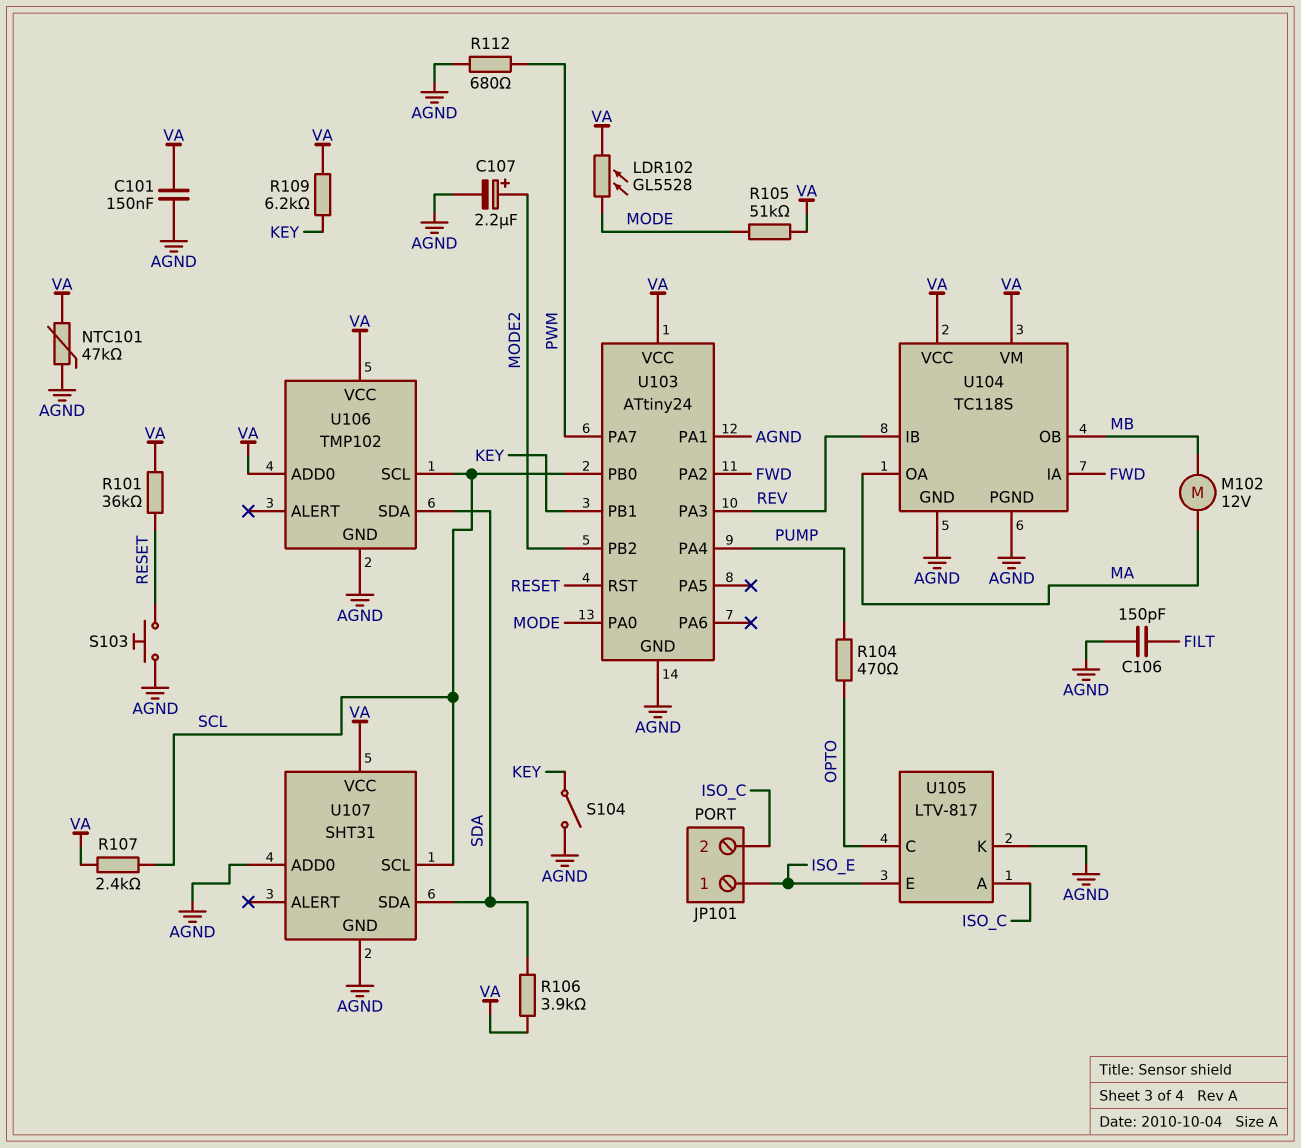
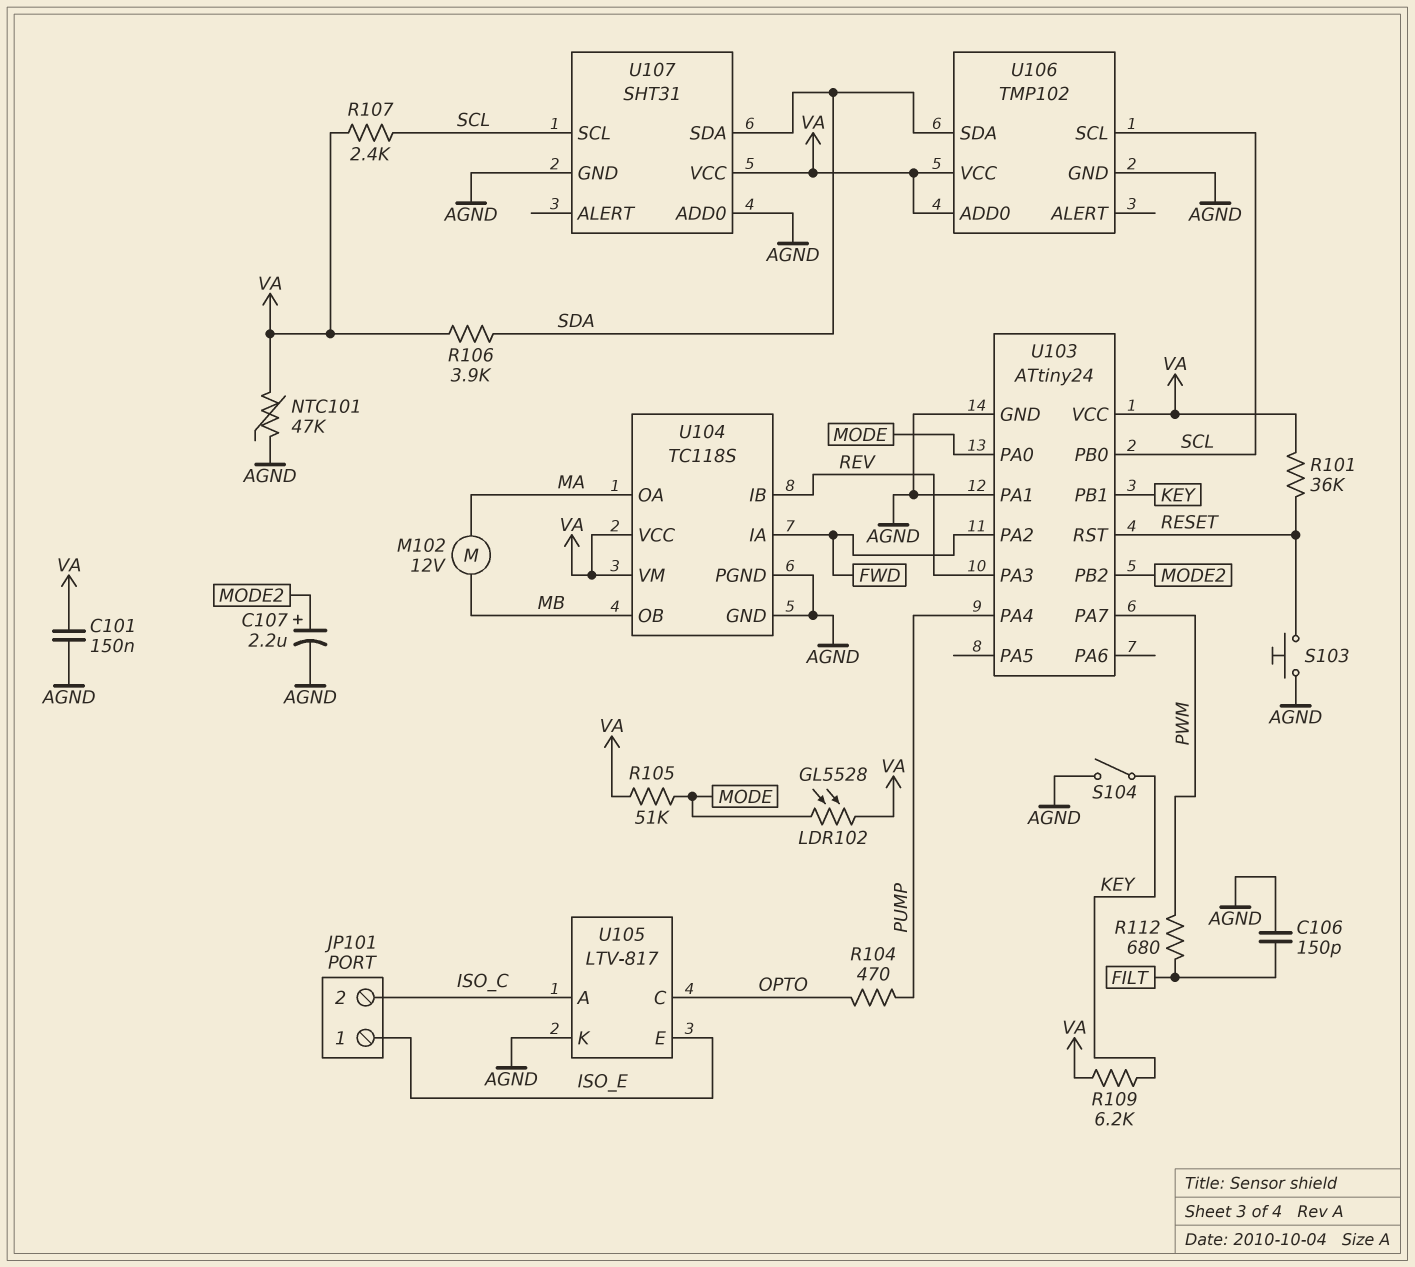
R112: 680 (AGND, PWM) -> 680 (FILT, PWM)

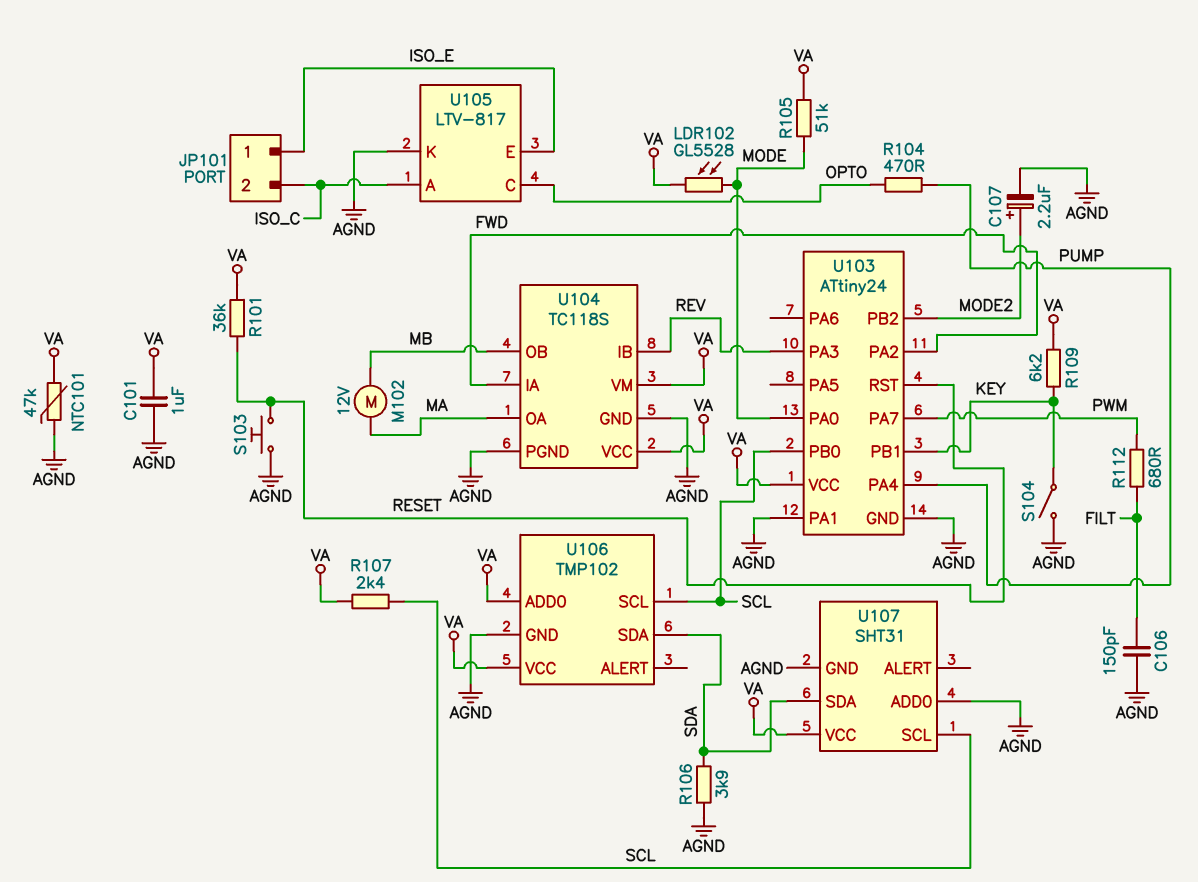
C101: 150nF (AGND, VA) -> 1uF (AGND, VA)
R106: 3.9k (SDA, VA) -> 3.9k (AGND, SDA)

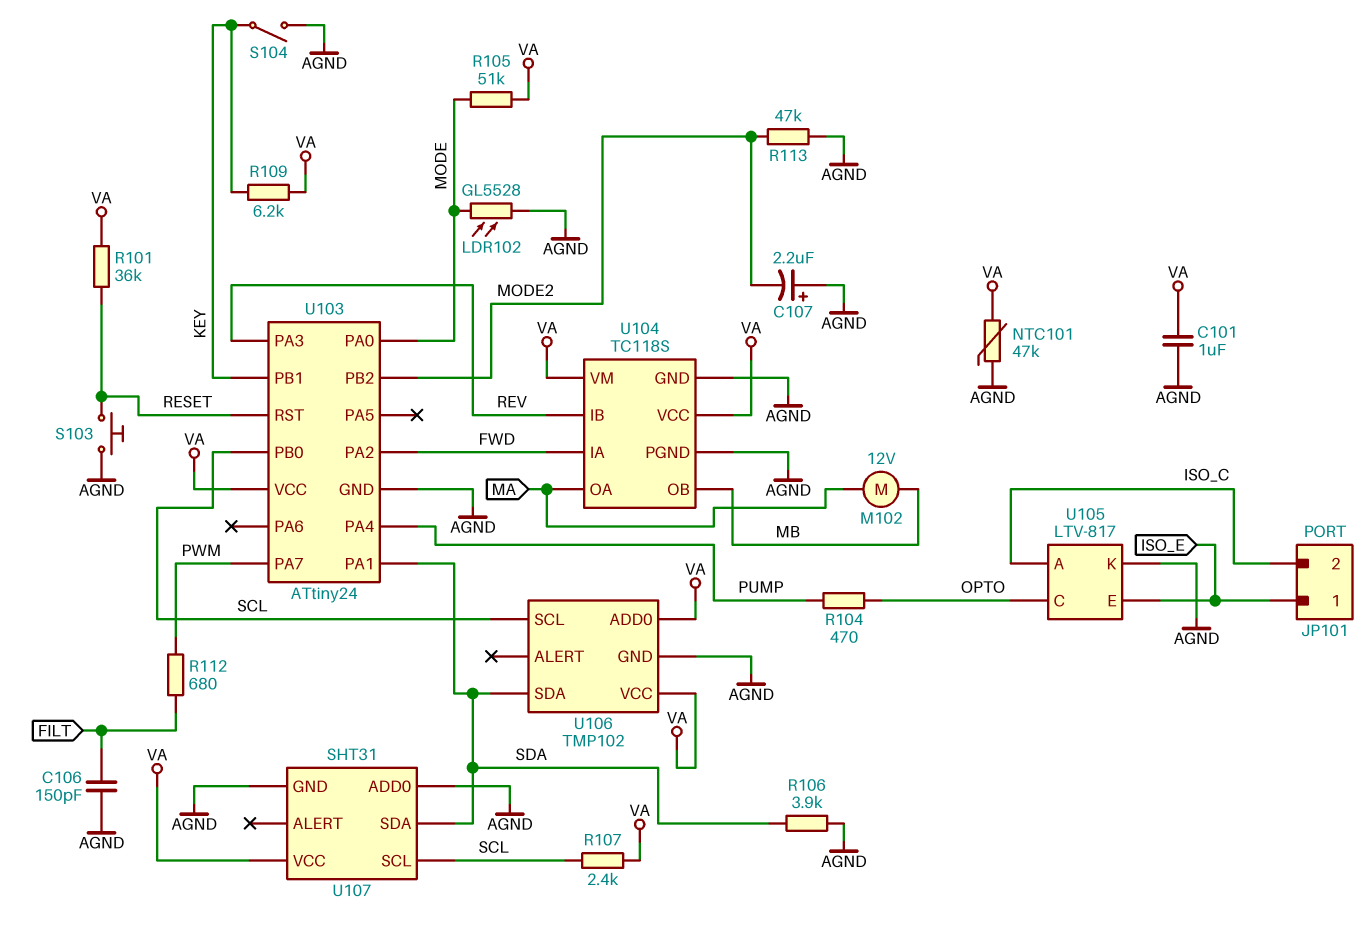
C107: 2.2uF (plus MODE2, minus AGND) -> 2.2uF (plus AGND, minus MODE2)
LDR102: GL5528 (MODE, VA) -> GL5528 (AGND, MODE)
R113: none -> 47k (AGND, MODE2)
U103 pin PA1: AGND -> SDA

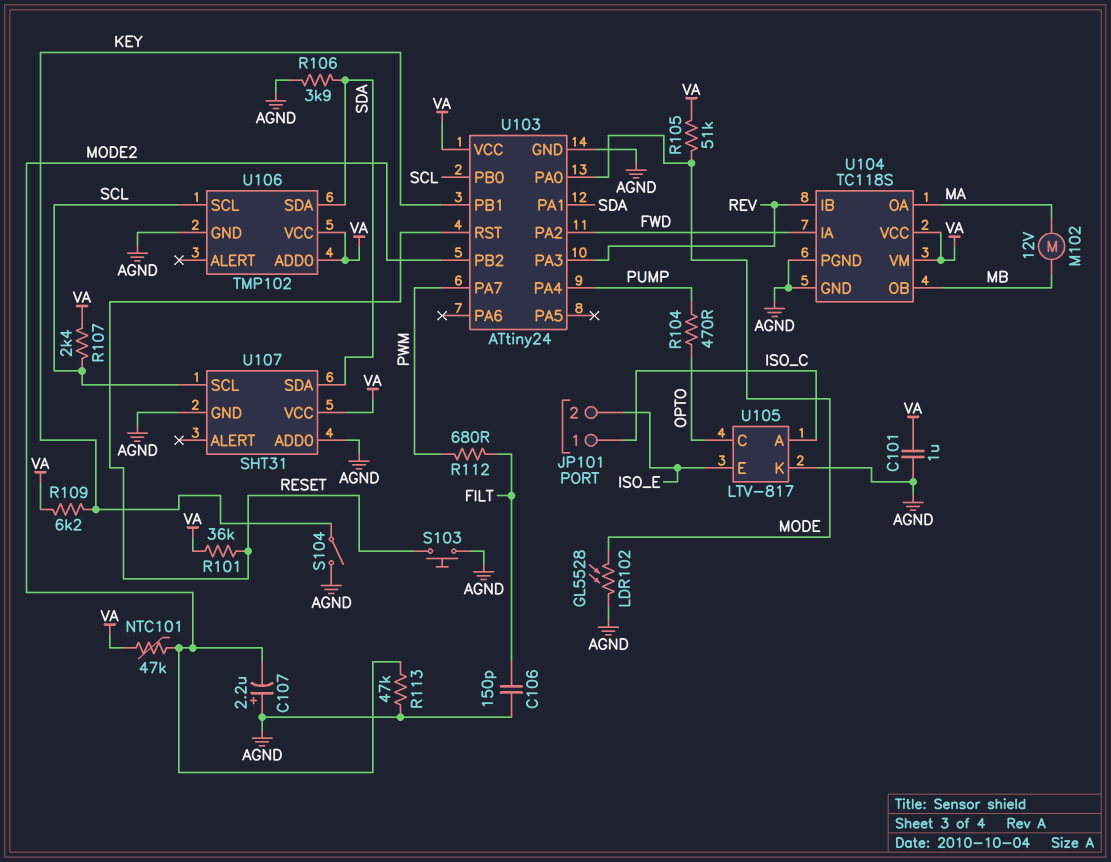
JP101 pin 1: ISO_E -> ISO_C
JP101 pin 2: ISO_C -> ISO_E
NTC101: 47k (AGND, VA) -> 47k (MODE2, VA)

